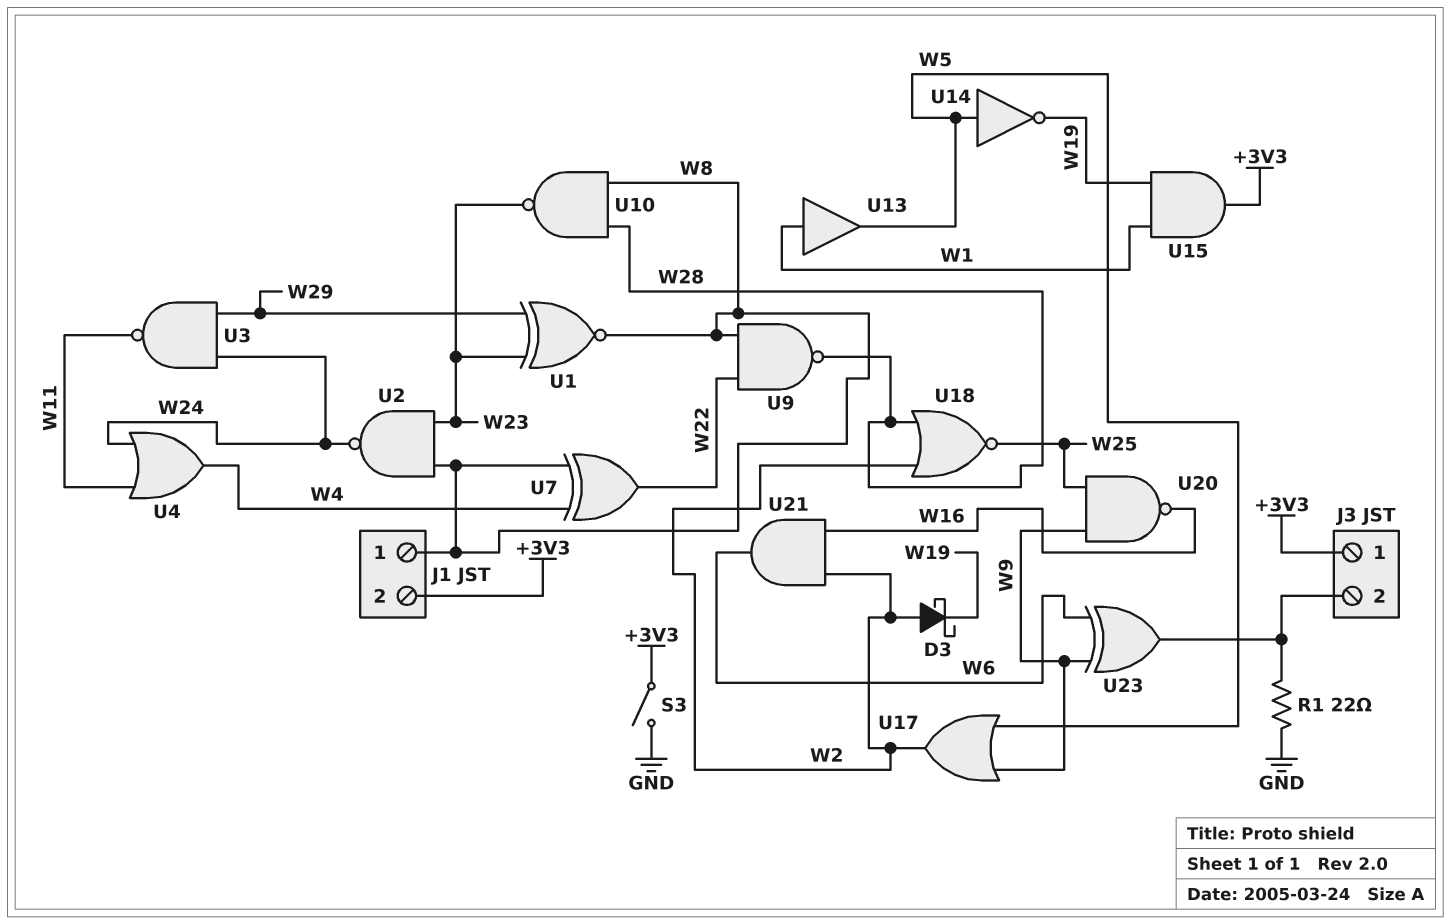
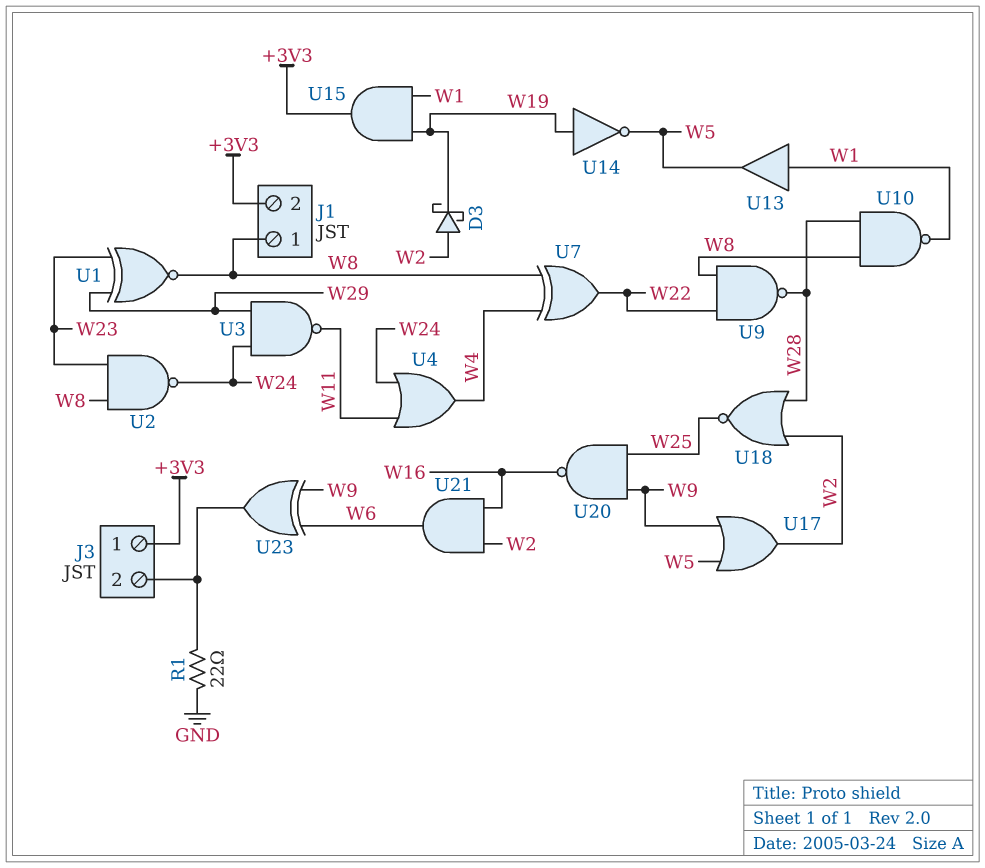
S3: switch (+3V3, GND) -> none
U10: NAND (in W8, in W28, out W23) -> NAND (in W8, in W28, out W1)
U14: NOT (in W5, out W19) -> NOT (in W19, out W5)

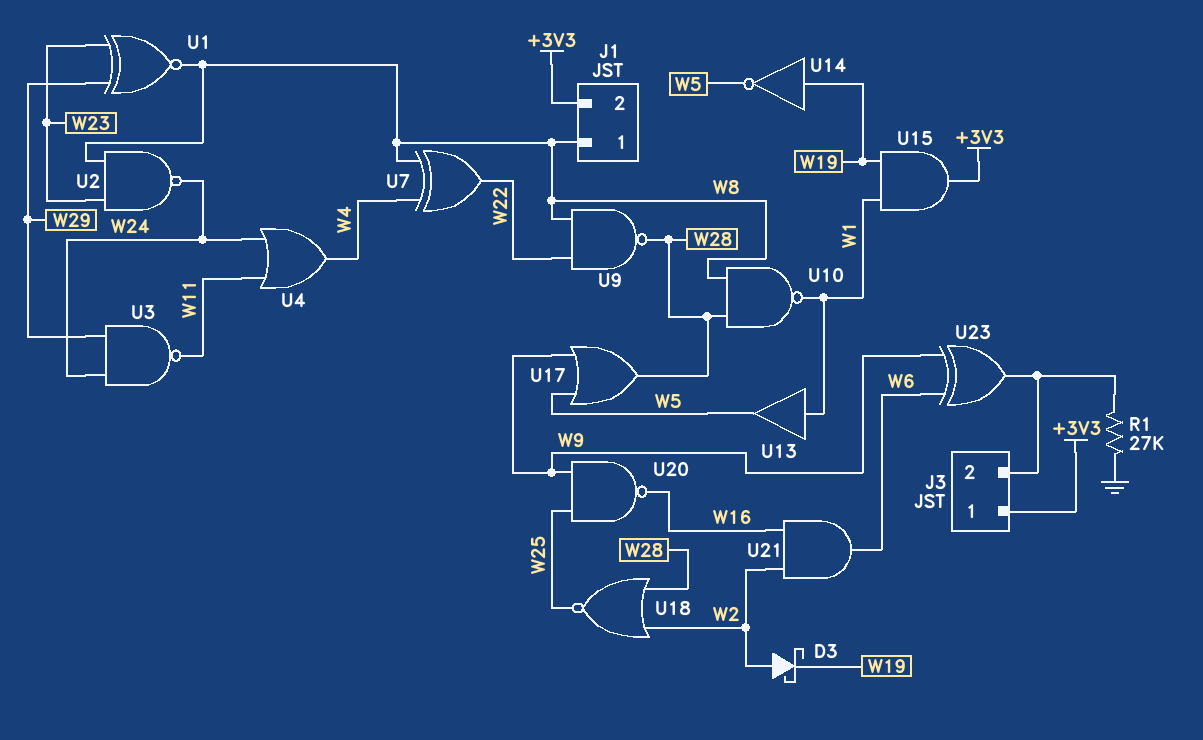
R1: 22 (GND, J3/2) -> 27k (GND, J3/2)
U17: OR (in W5, in W9, out W2) -> OR (in W5, in W9, out W28)

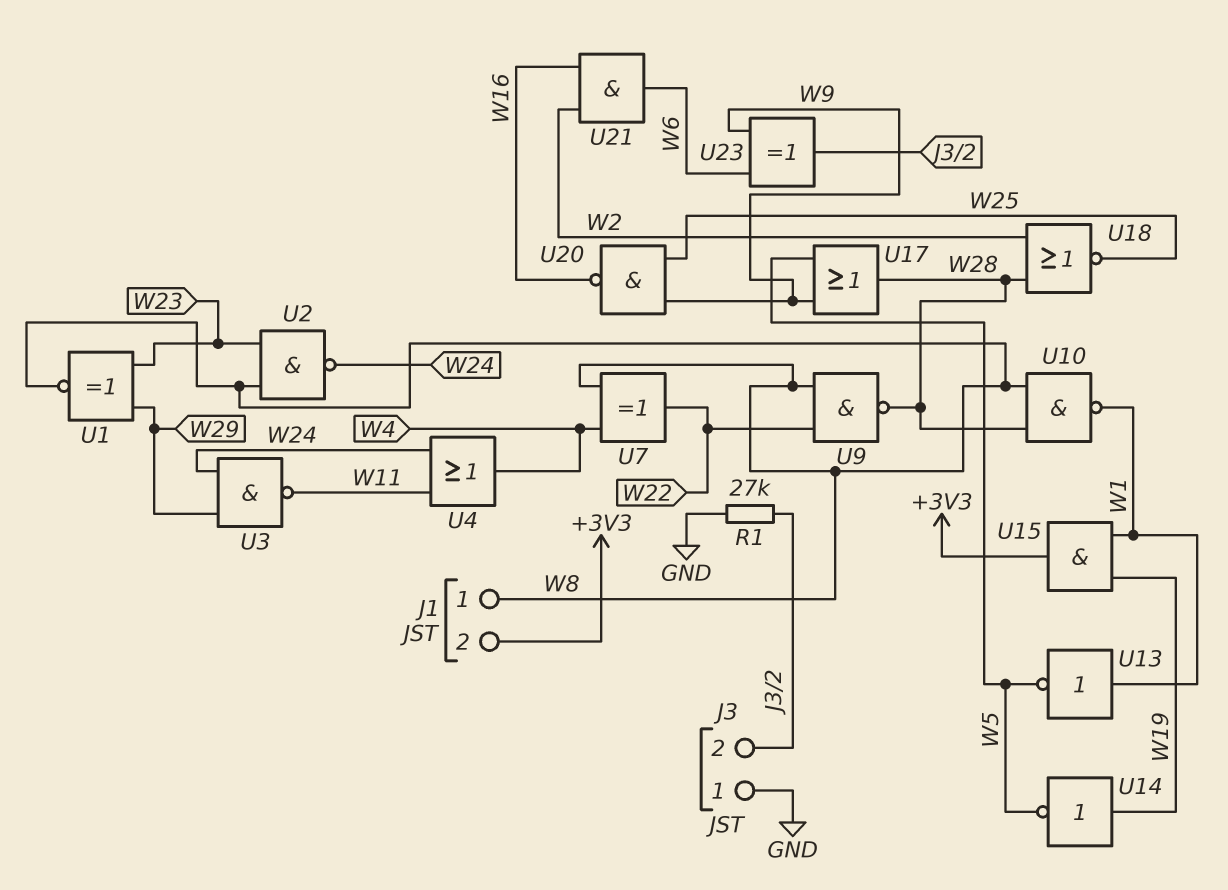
D3: schottky (A W2, K W19) -> none
J3 pin 1: +3V3 -> GND
U13: buffer (in W1, out W5) -> NOT (in W1, out W5)

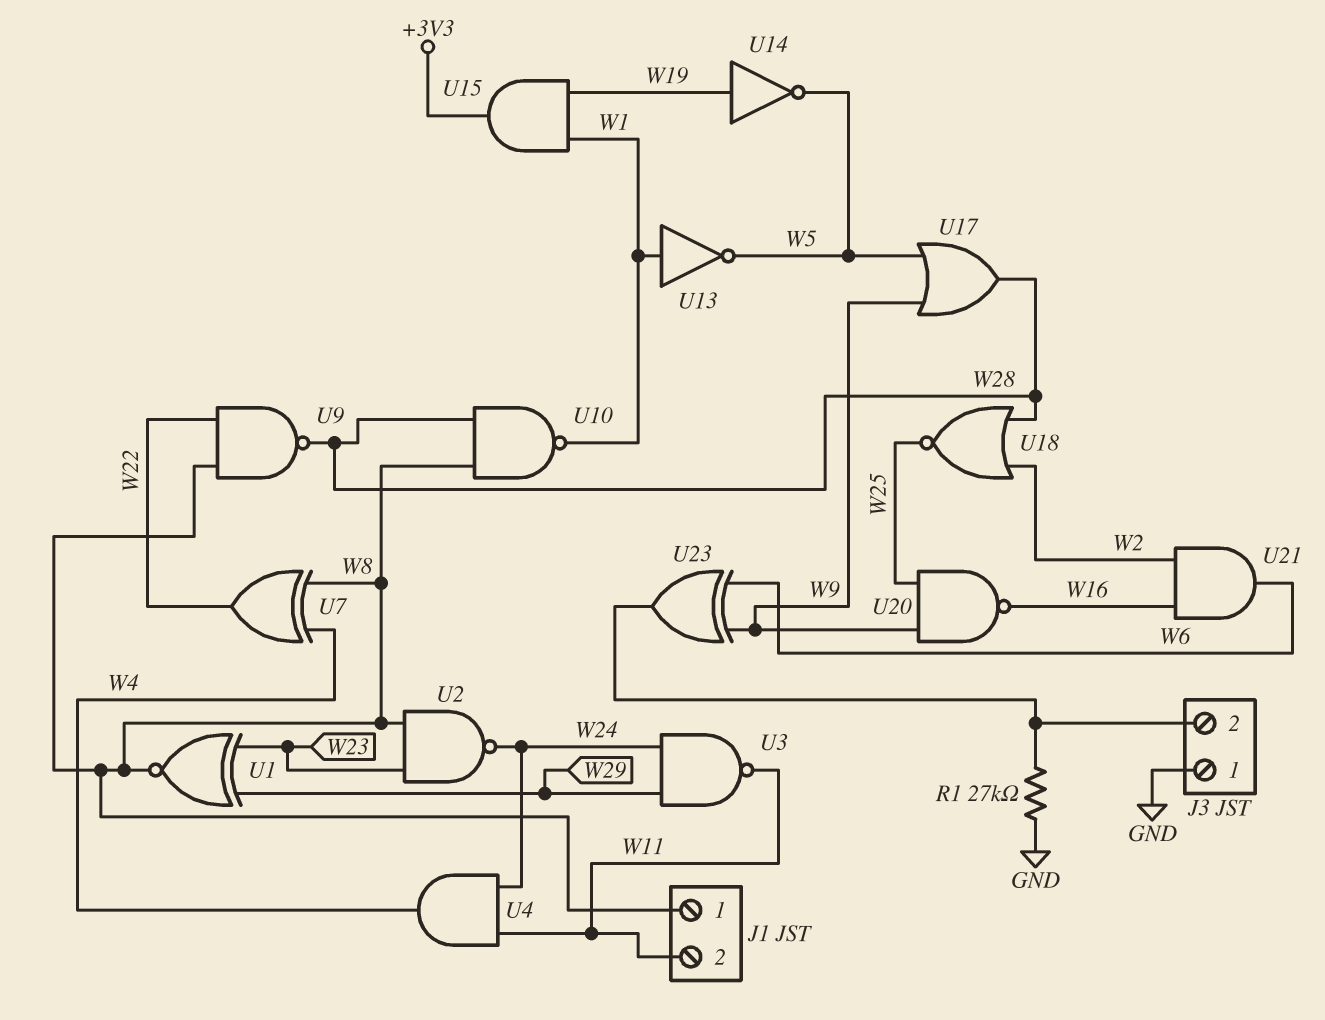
J1 pin 2: +3V3 -> W11
U4: OR (in W11, in W24, out W4) -> AND (in W11, in W24, out W4)

